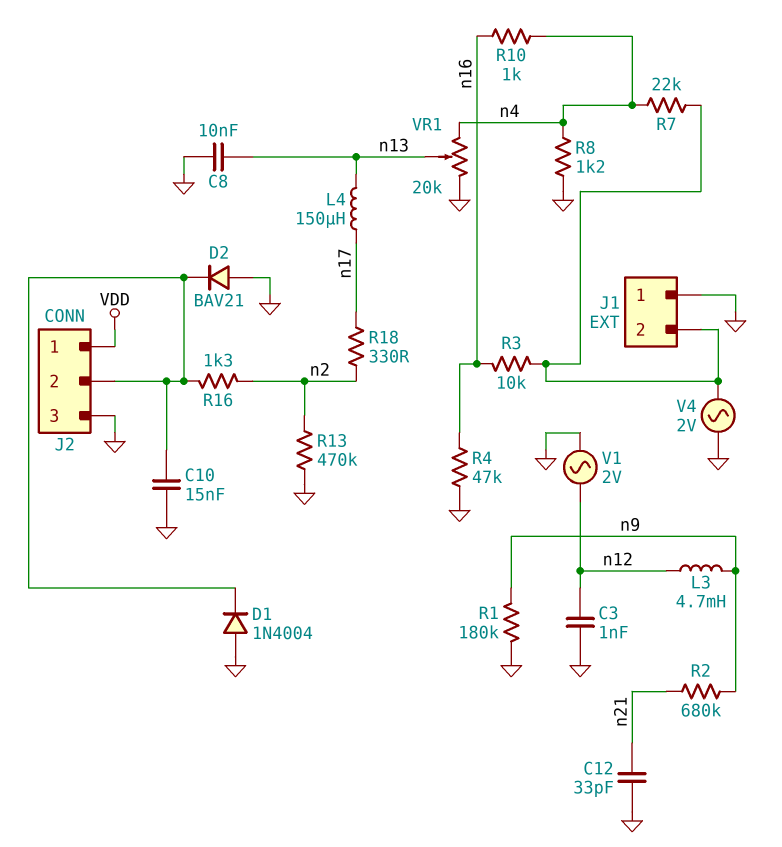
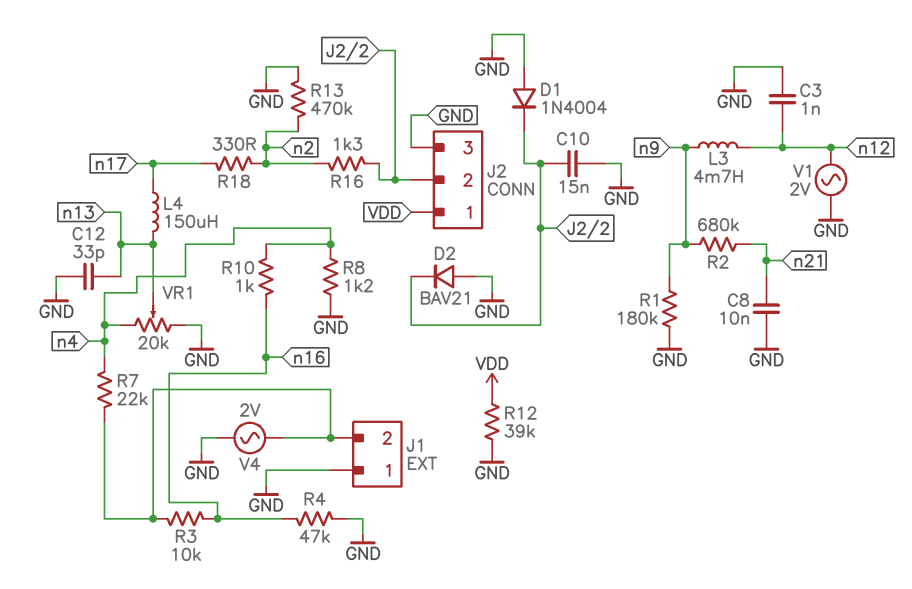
C8: 10nF (GND, n13) -> 10nF (GND, n21)
C12: 33pF (GND, n21) -> 33pF (GND, n13)
R12: none -> 39k (GND, VDD)

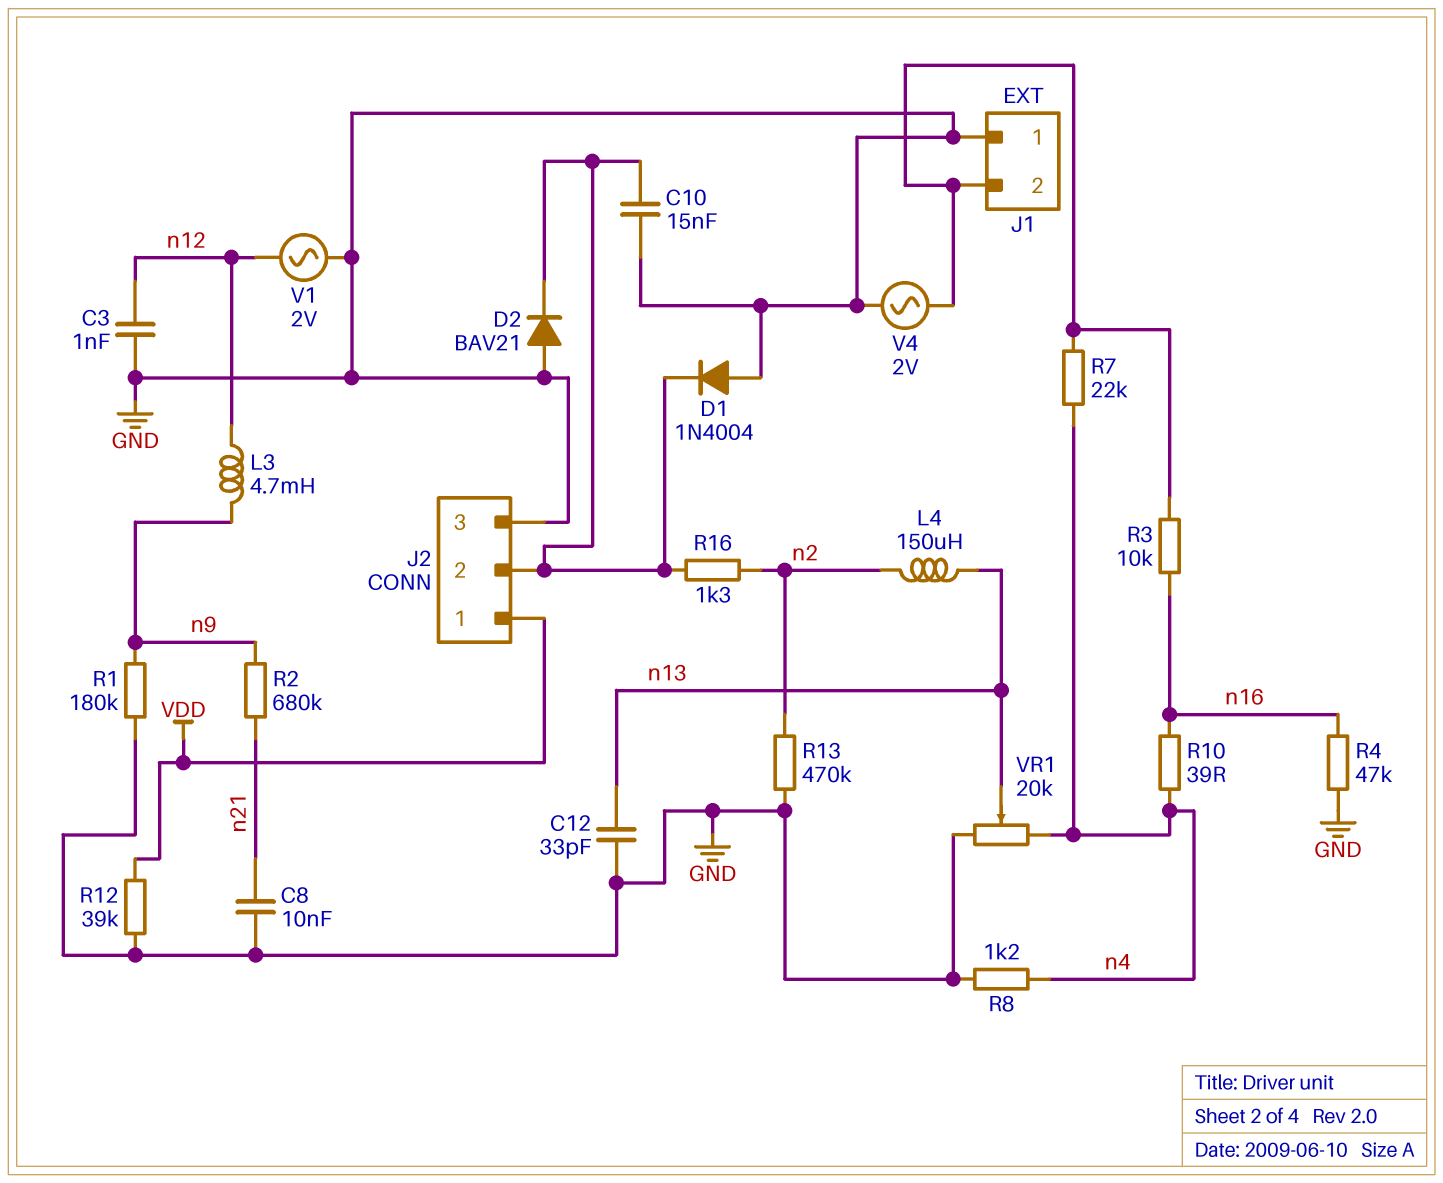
L4: 150uH (n13, n17) -> 150uH (n2, n13)
R10: 1k (n4, n16) -> 39 (n4, n16)
R18: 330 (n2, n17) -> none

